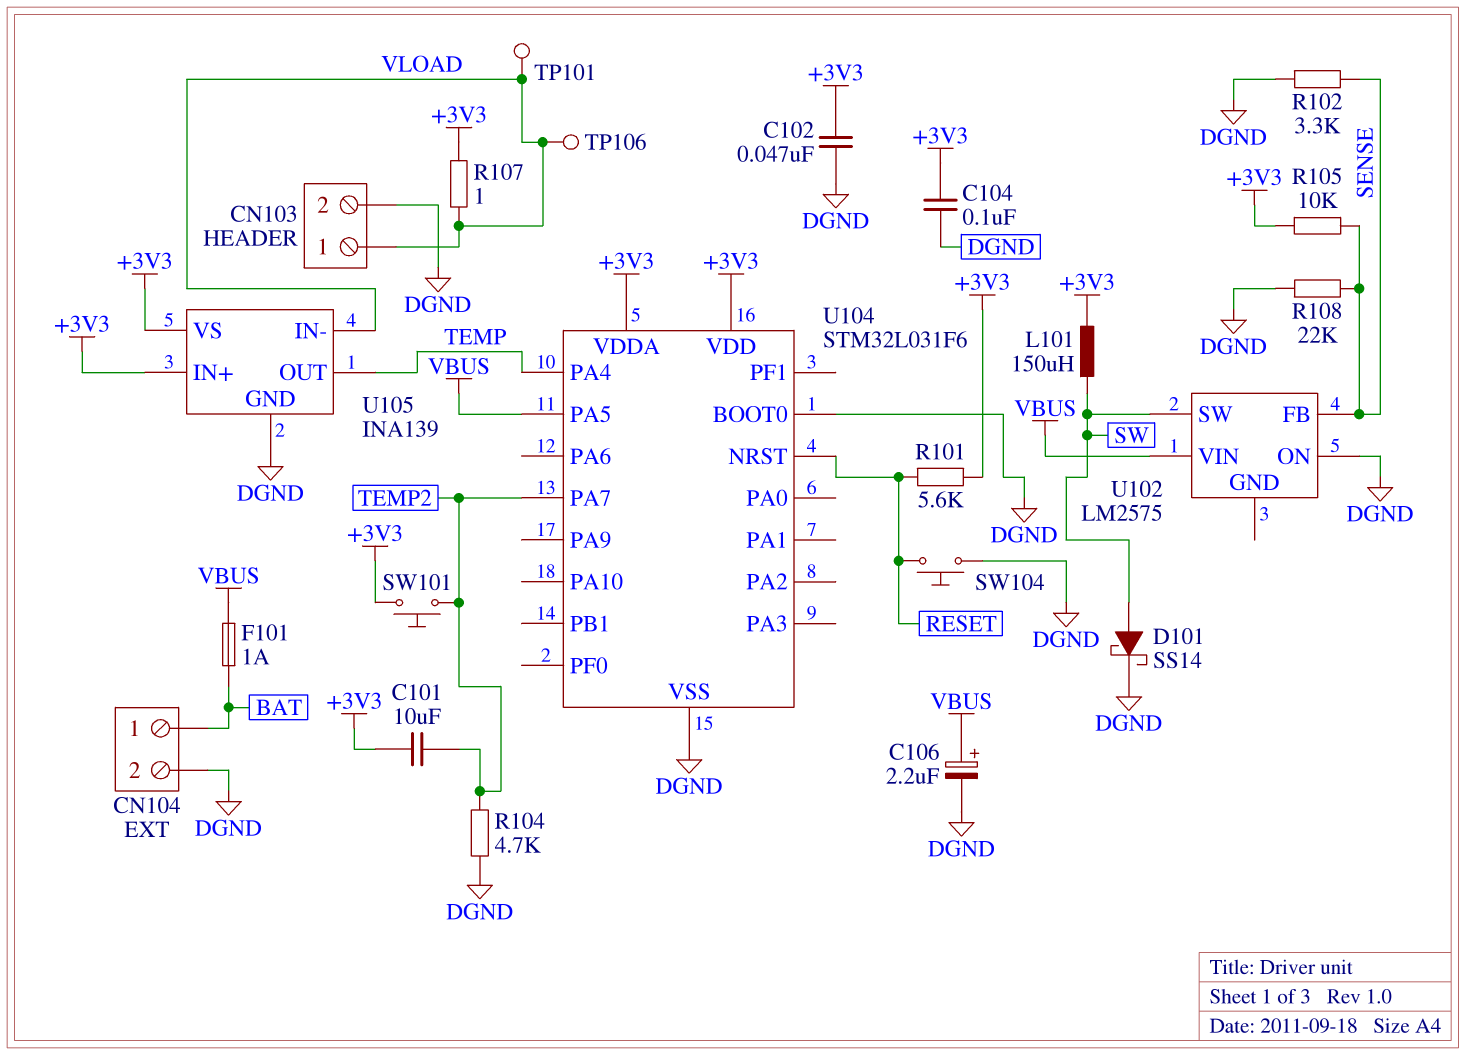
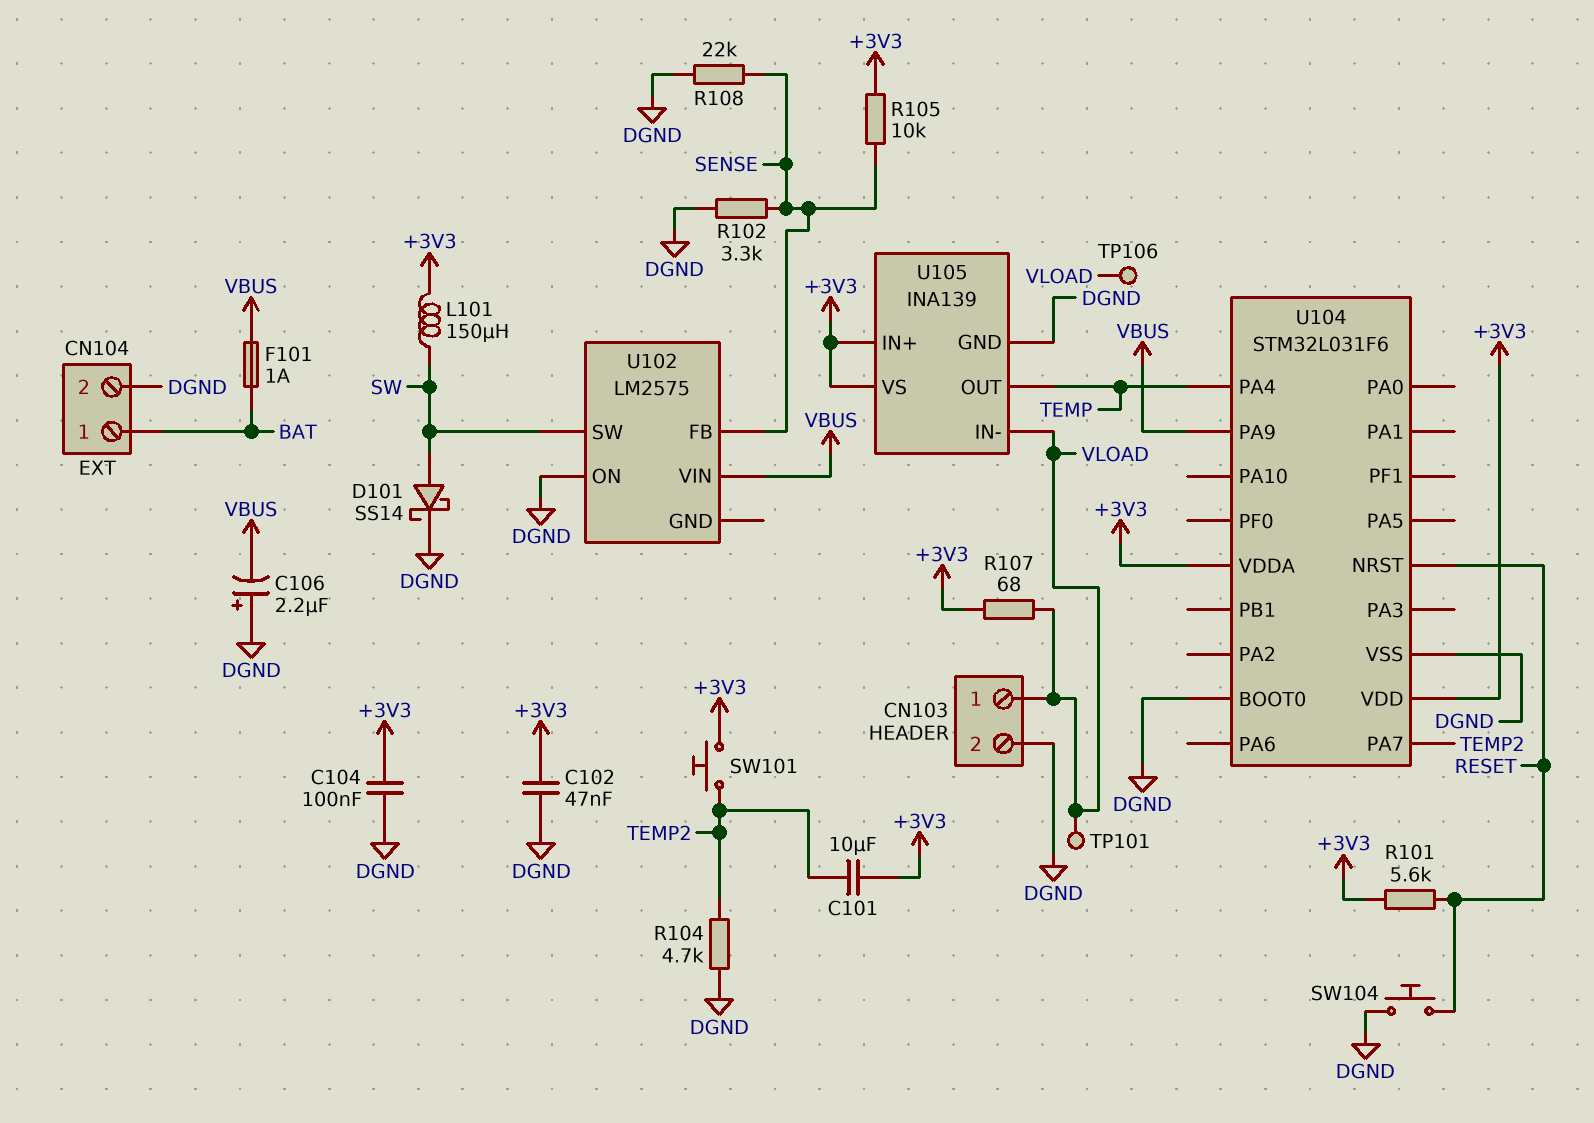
C106: 2.2uF (plus VBUS, minus DGND) -> 2.2uF (plus DGND, minus VBUS)
R107: 1 (+3V3, VLOAD) -> 68 (+3V3, VLOAD)
U104 pin PA5: VBUS -> none
U104 pin PA9: none -> VBUS

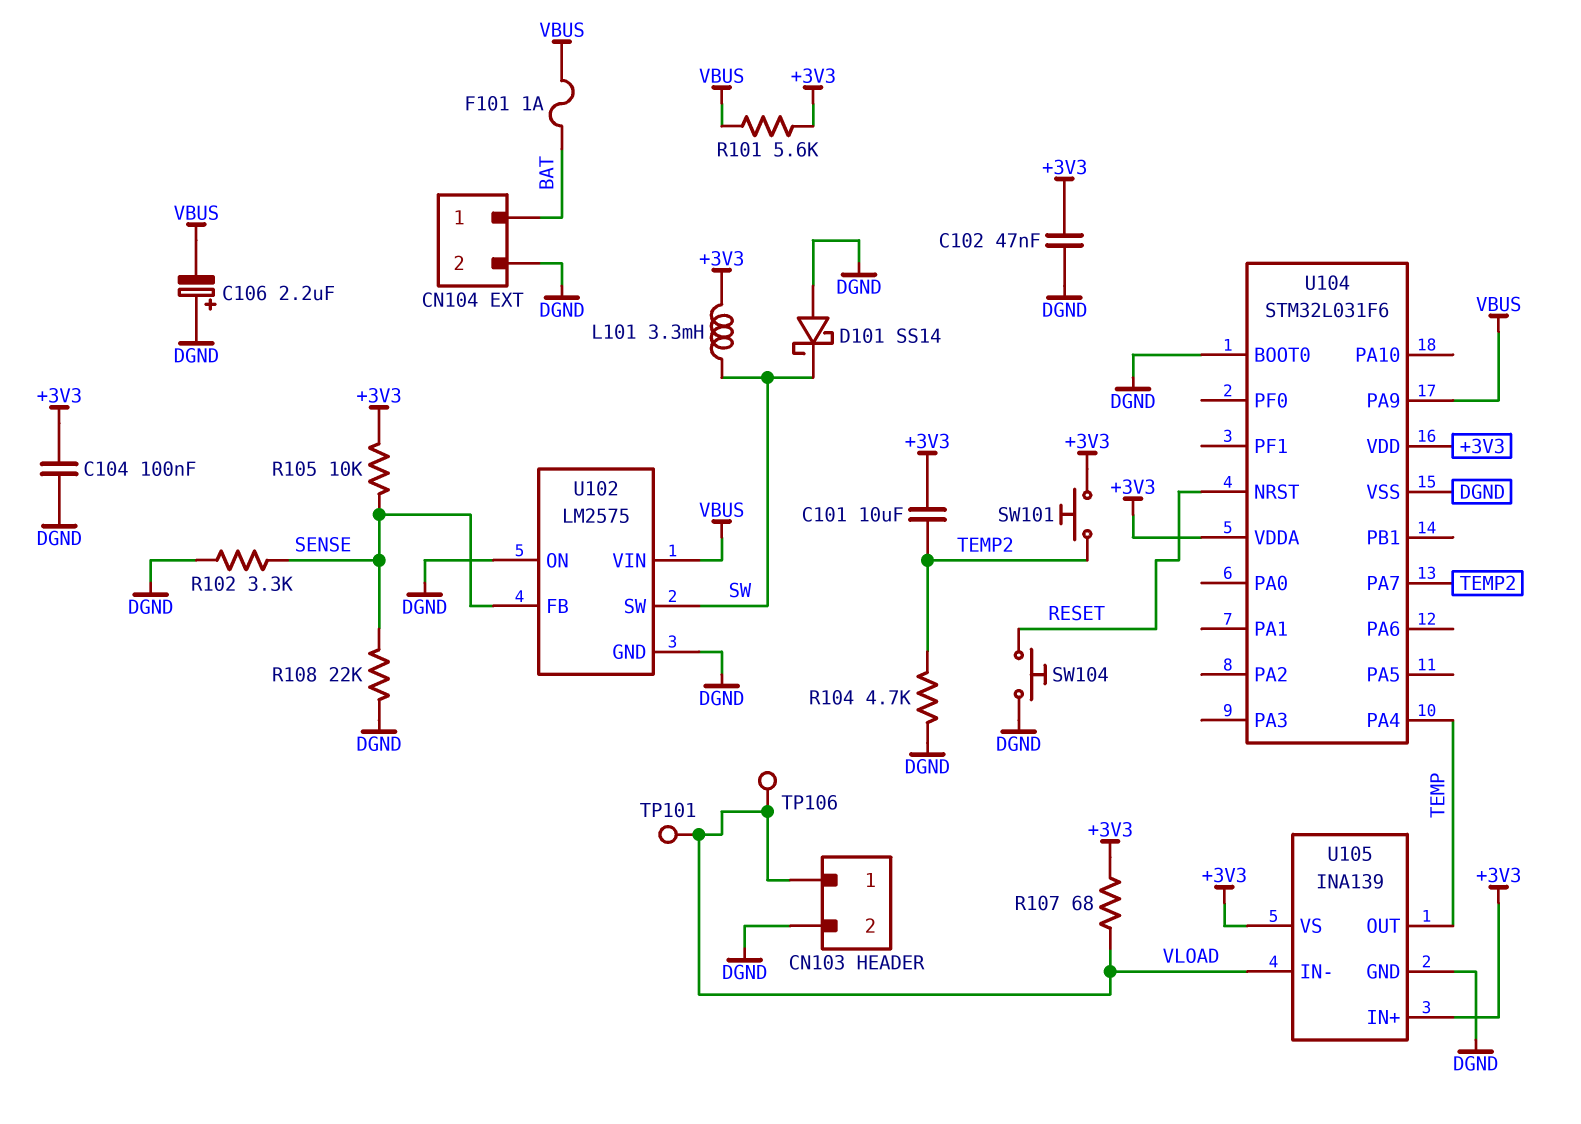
D101: schottky SS14 (A SW, K DGND) -> schottky SS14 (A DGND, K SW)
L101: 150uH (+3V3, SW) -> 3.3mH (+3V3, SW)
R101: 5.6k (+3V3, RESET) -> 5.6k (+3V3, VBUS)
U102 pin GND: none -> DGND

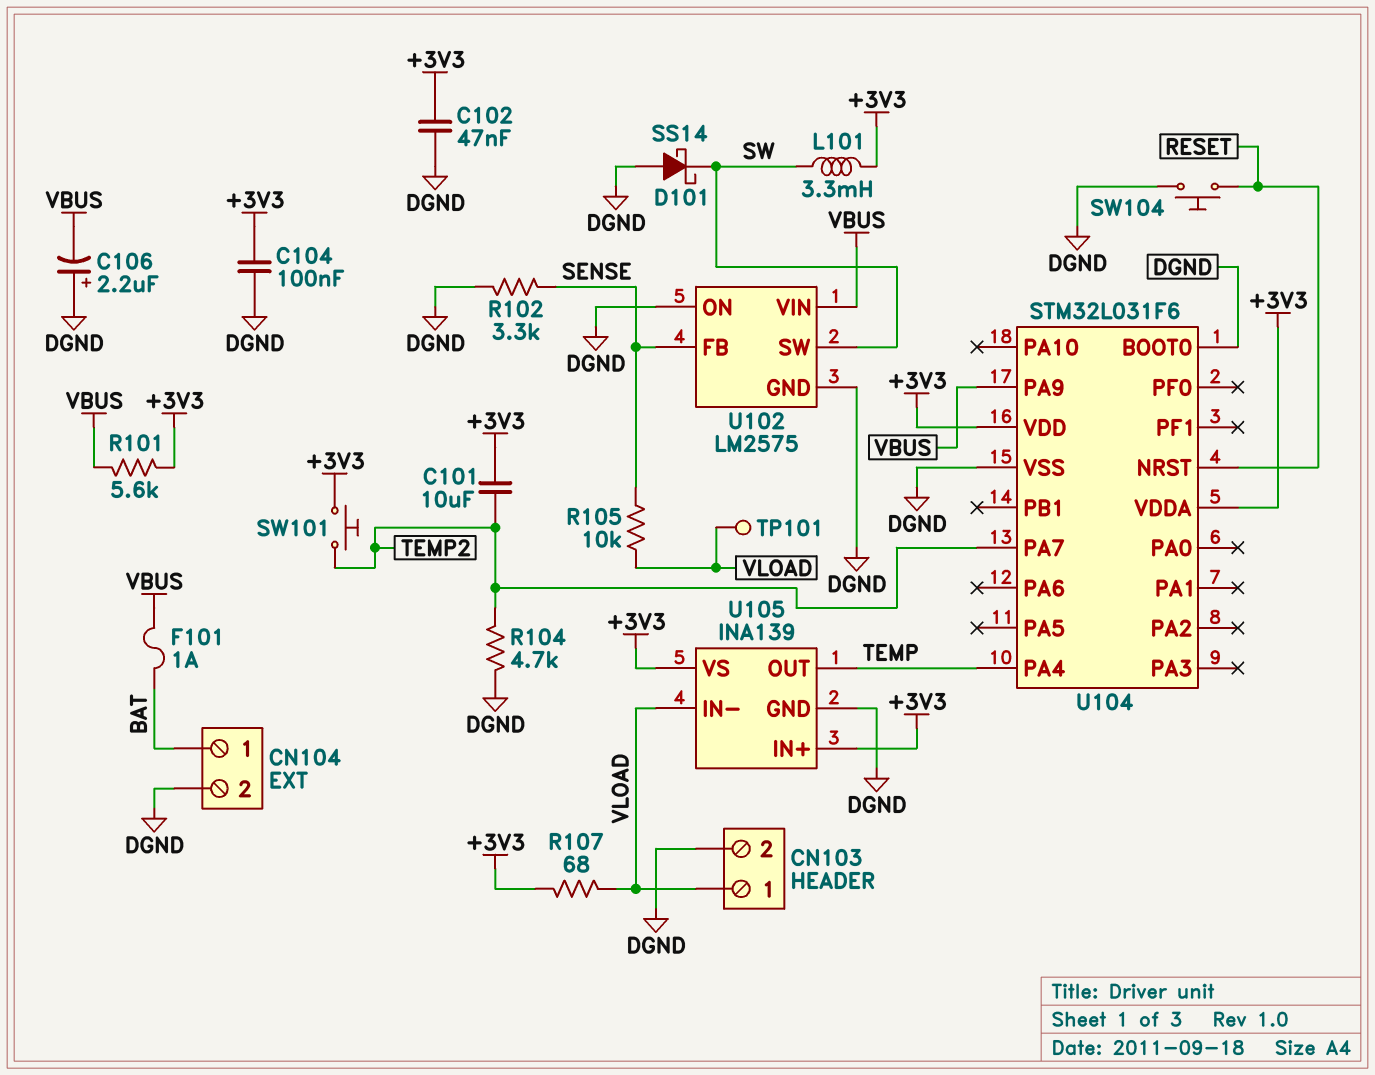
R105: 10k (+3V3, SENSE) -> 10k (SENSE, VLOAD)
R108: 22k (DGND, SENSE) -> none
TP106: test point (VLOAD) -> none

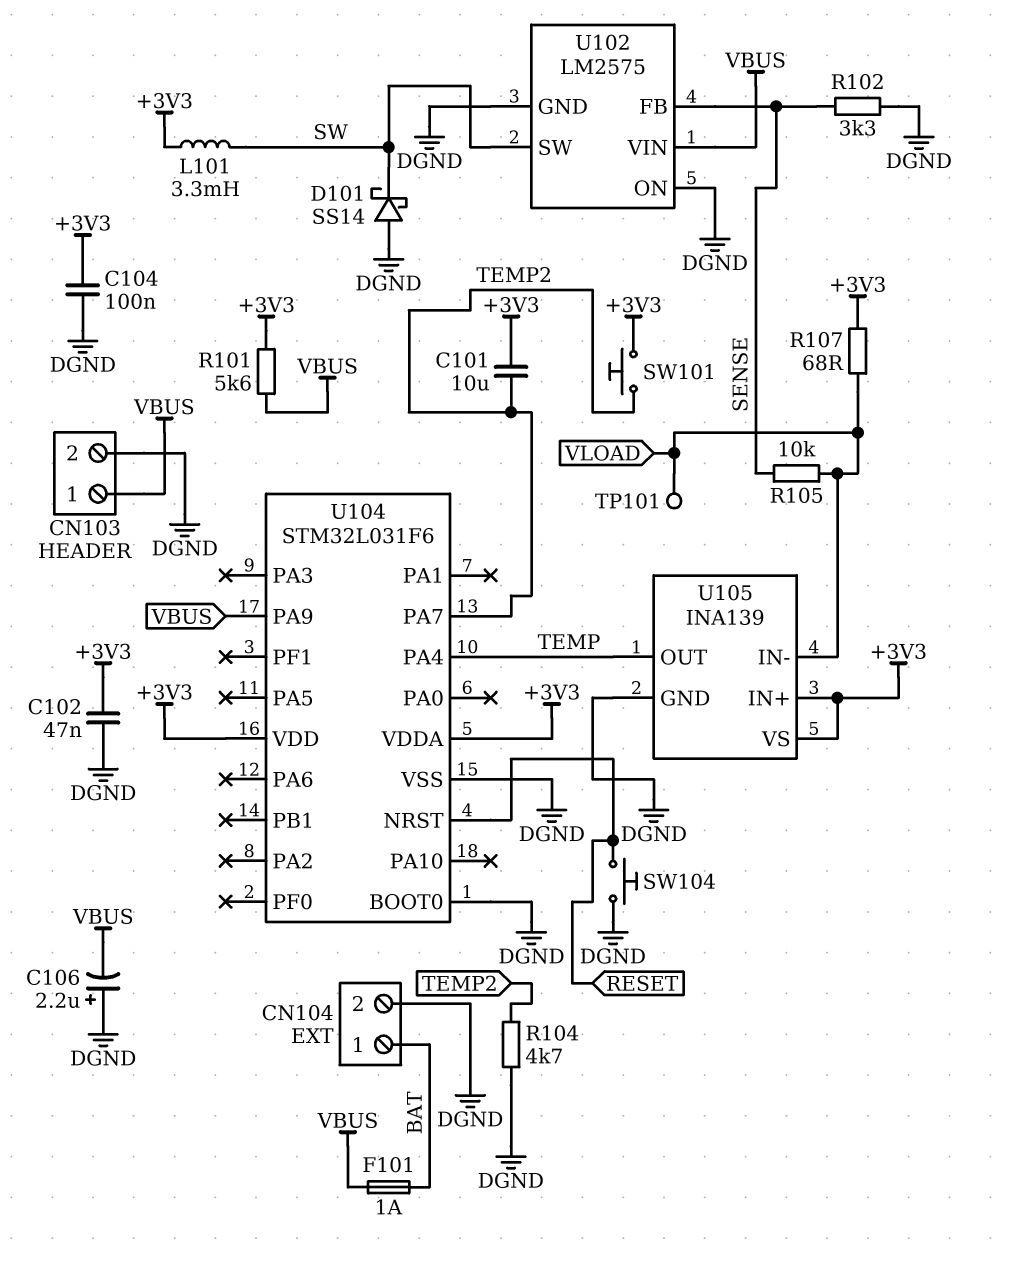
CN103 pin 1: VLOAD -> VBUS

